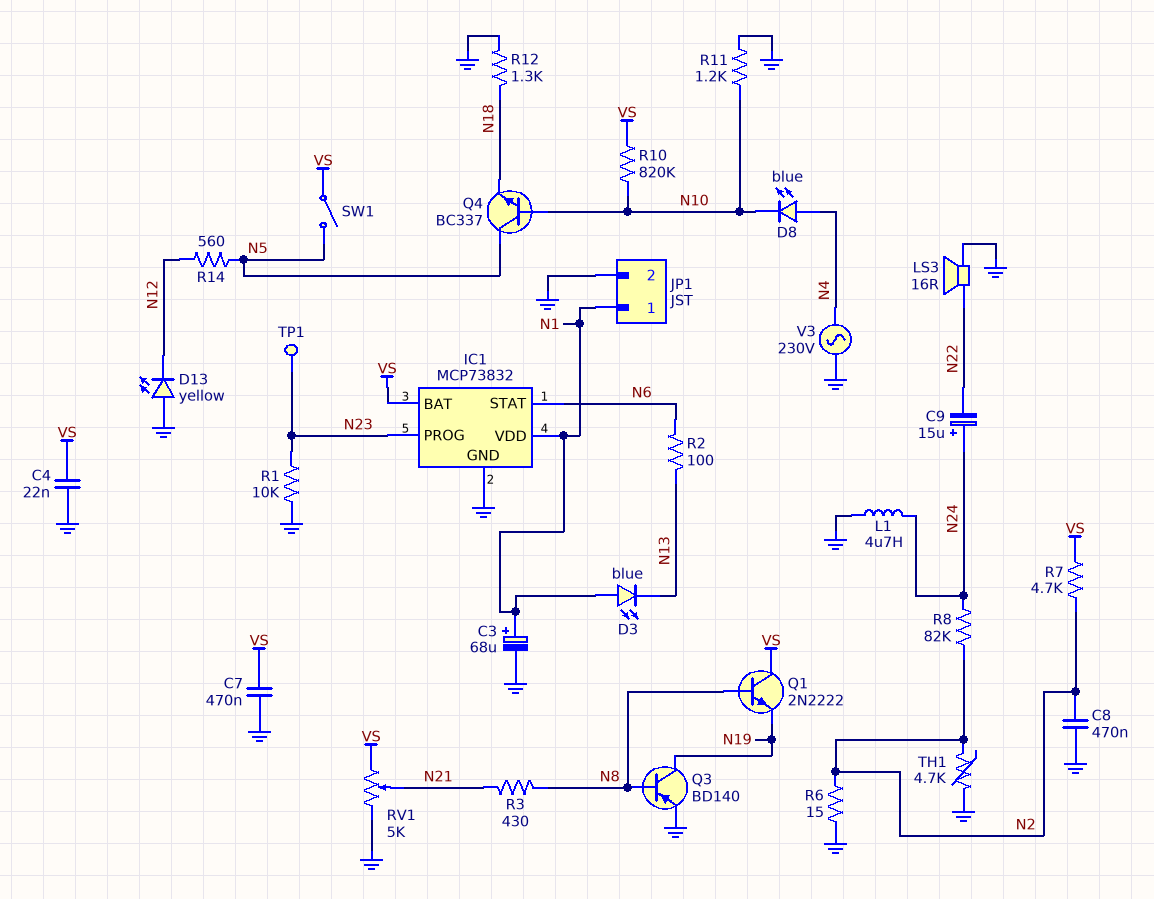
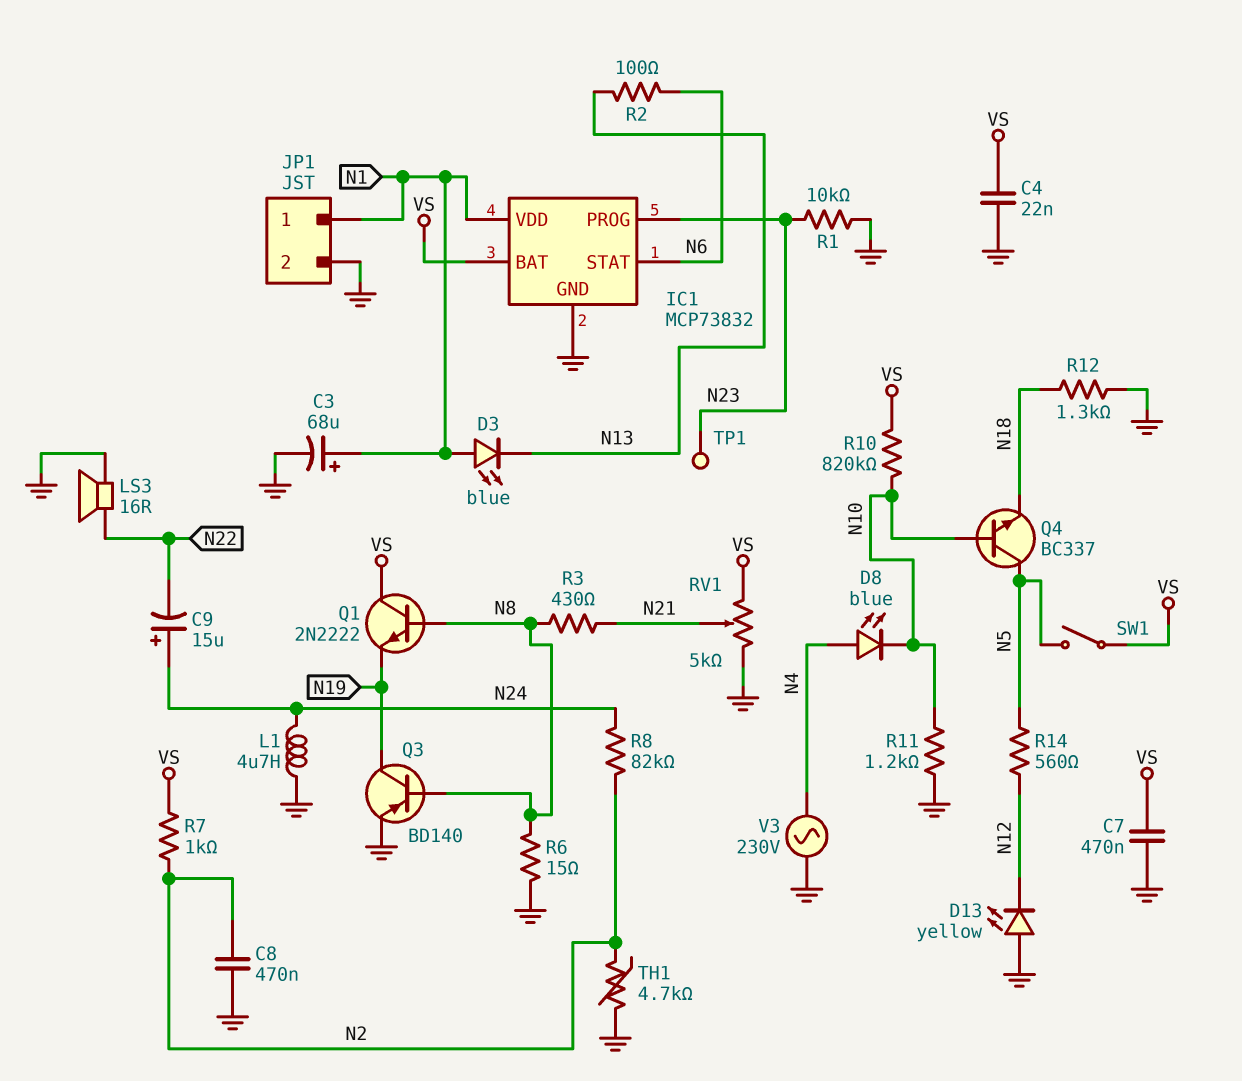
R6: 15 (GND, N2) -> 15 (GND, N8)
R7: 4.7k (N2, VS) -> 1k (N2, VS)

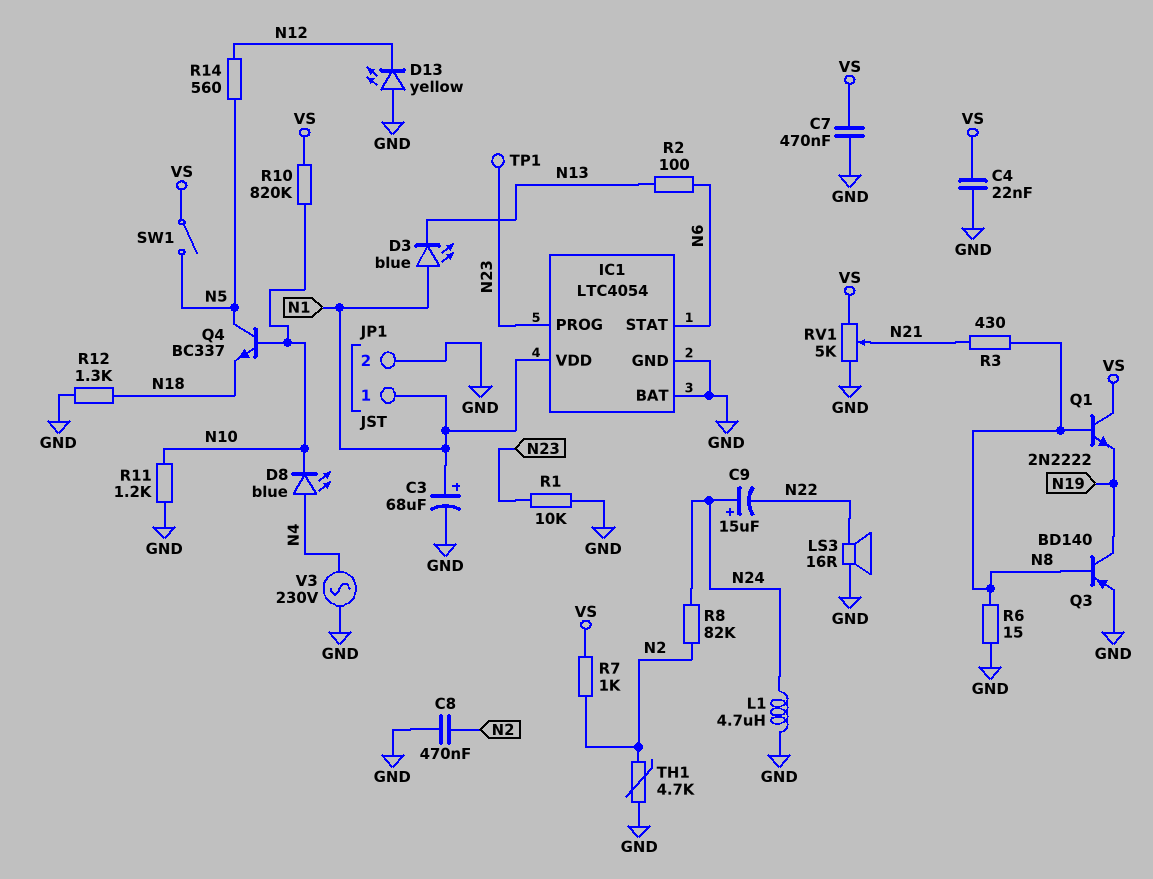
IC1: MCP73832 -> LTC4054
IC1 pin BAT: VS -> GND

